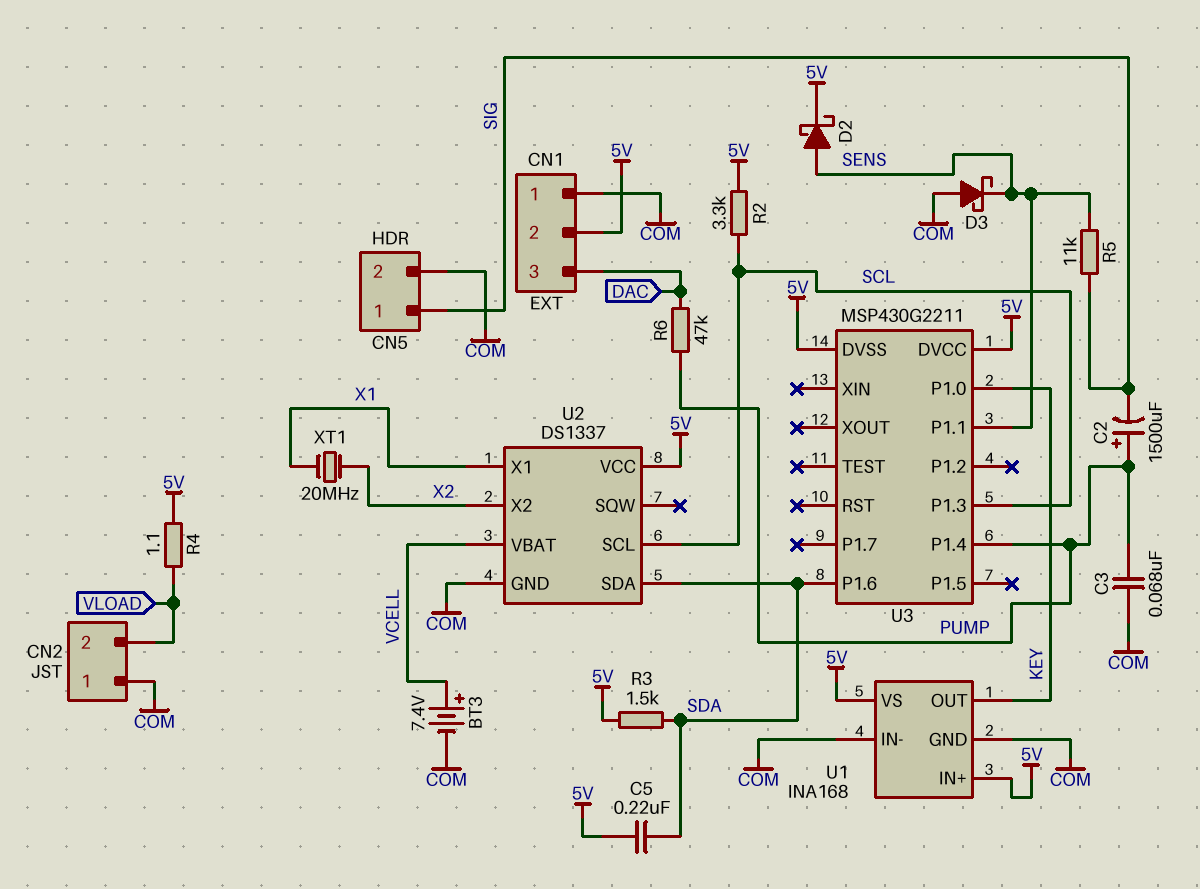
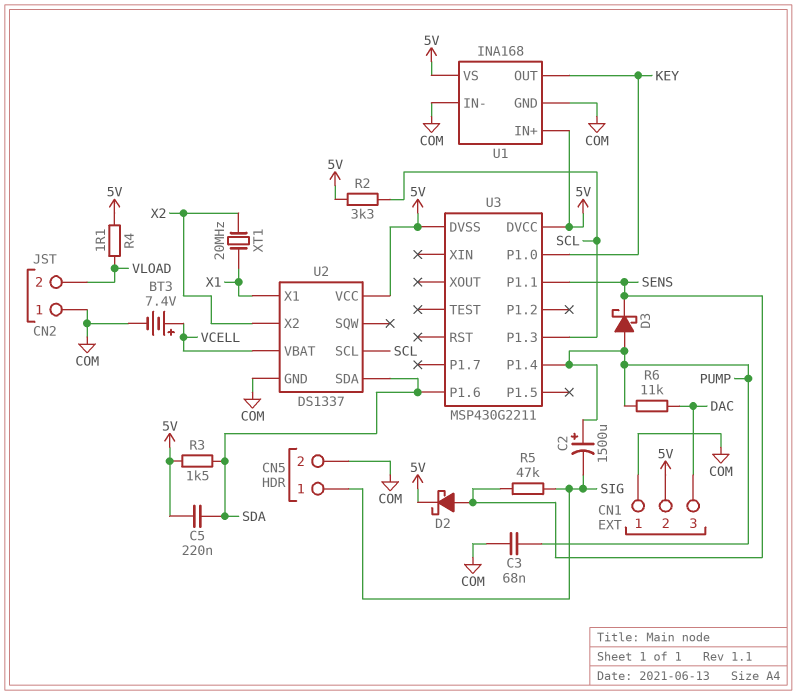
D3: schottky (A COM, K SENS) -> schottky (A PUMP, K SENS)
R5: 11k (SENS, SIG) -> 47k (SENS, SIG)
R6: 47k (DAC, PUMP) -> 11k (DAC, PUMP)

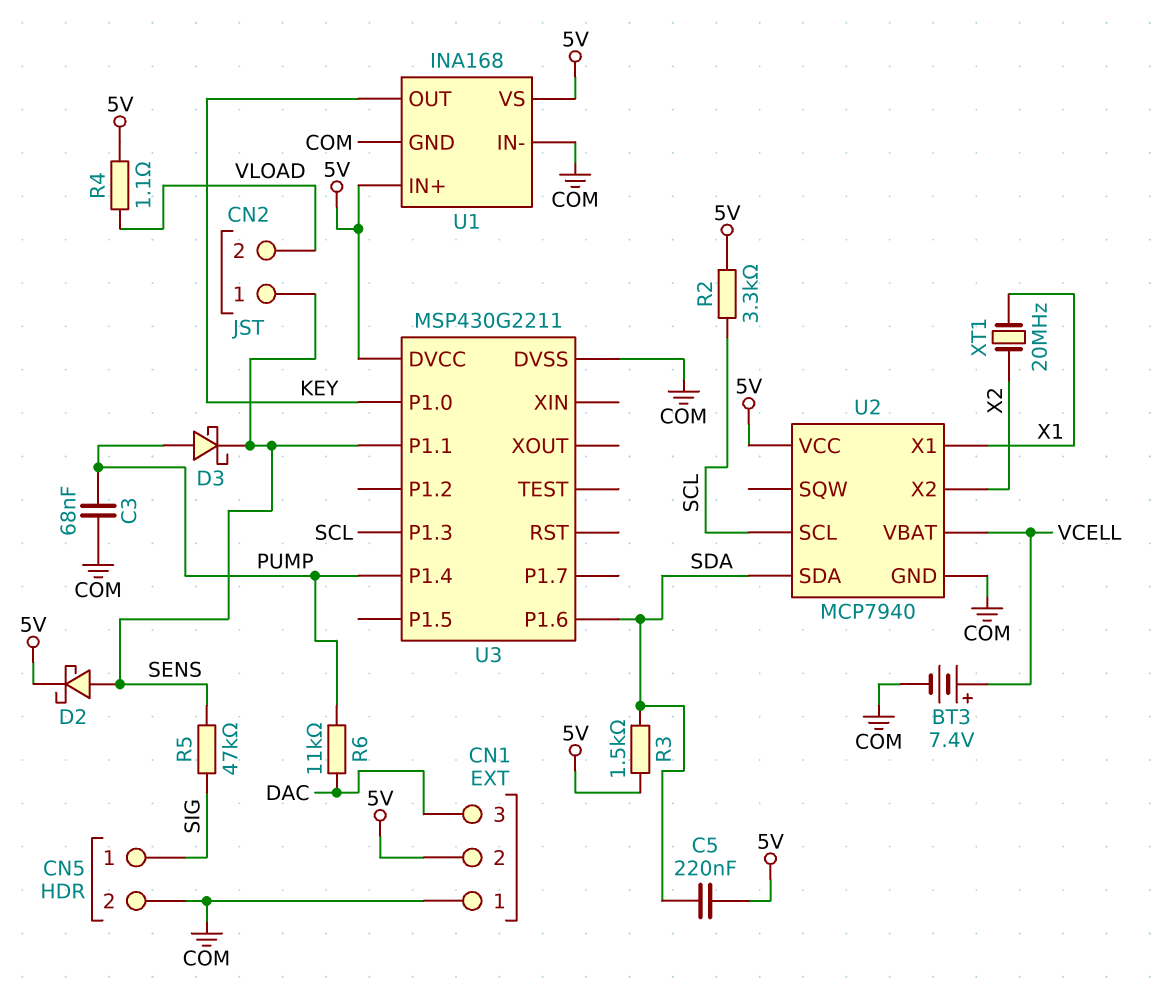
C2: 1500uF (plus PUMP, minus SIG) -> none
CN2 pin 1: COM -> SENS
U2: DS1337 -> MCP7940
U3 pin DVSS: 5V -> COM

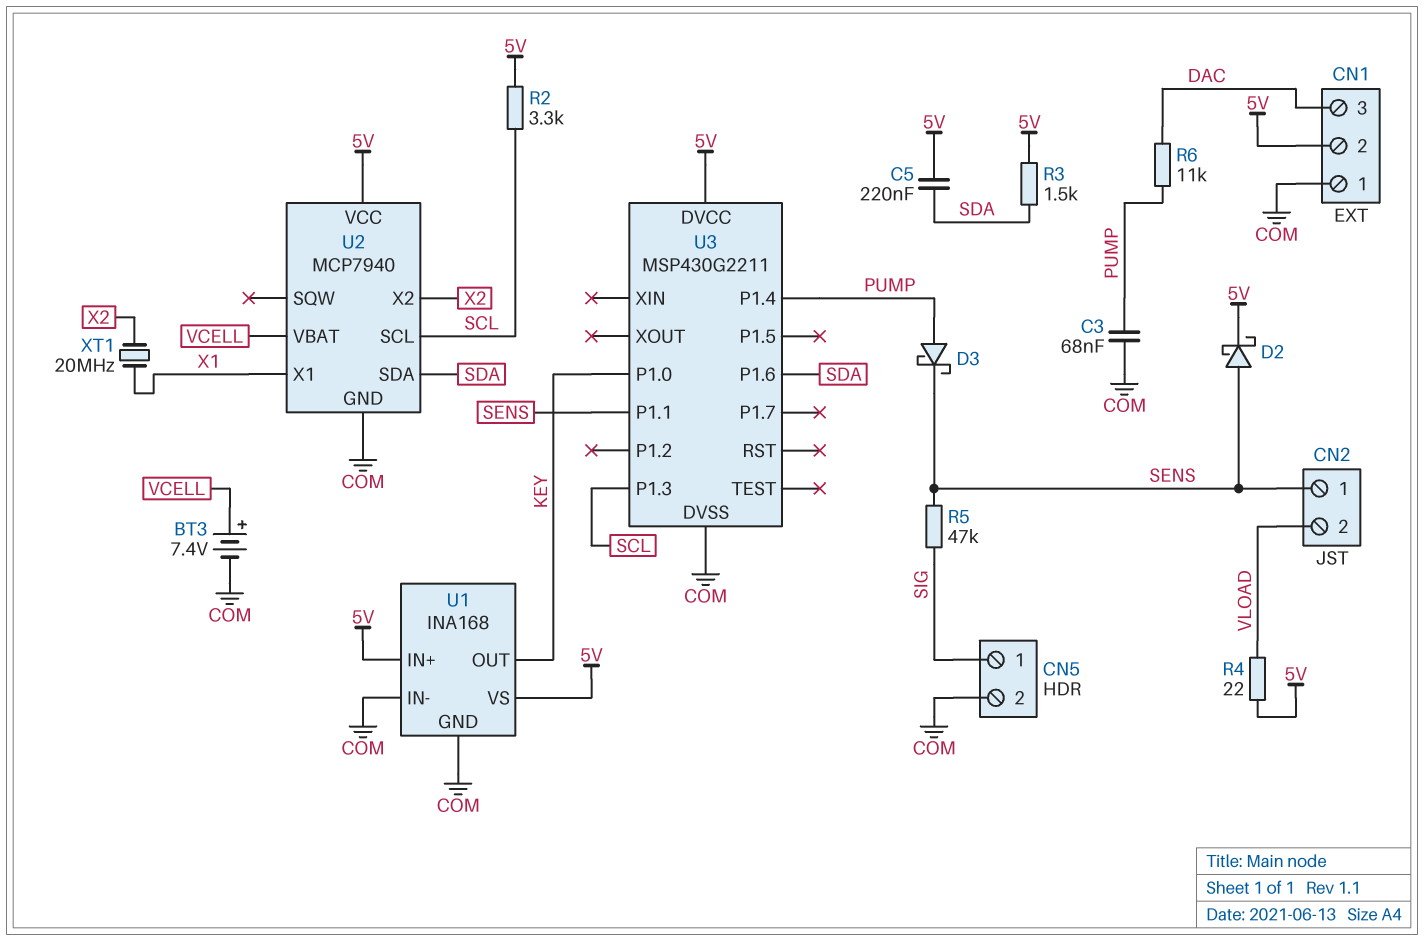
R4: 1.1 (5V, VLOAD) -> 22 (5V, VLOAD)

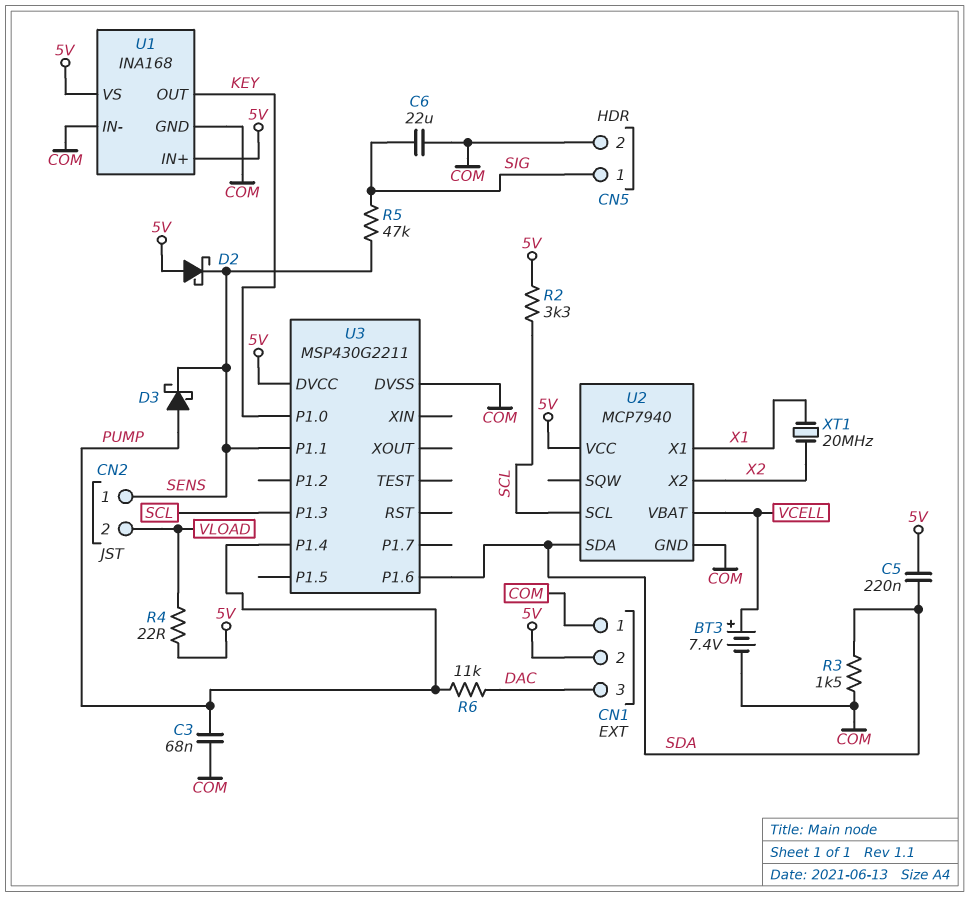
C6: none -> 22uF (COM, SIG)
D2: schottky (A SENS, K 5V) -> schottky (A 5V, K SENS)
R3: 1.5k (5V, SDA) -> 1.5k (COM, SDA)

